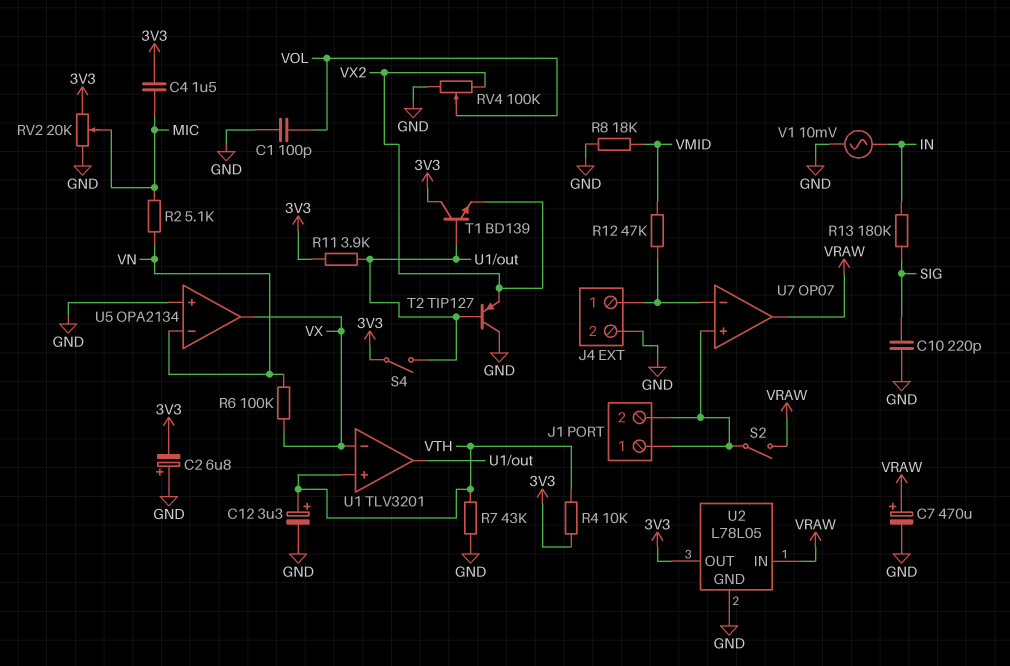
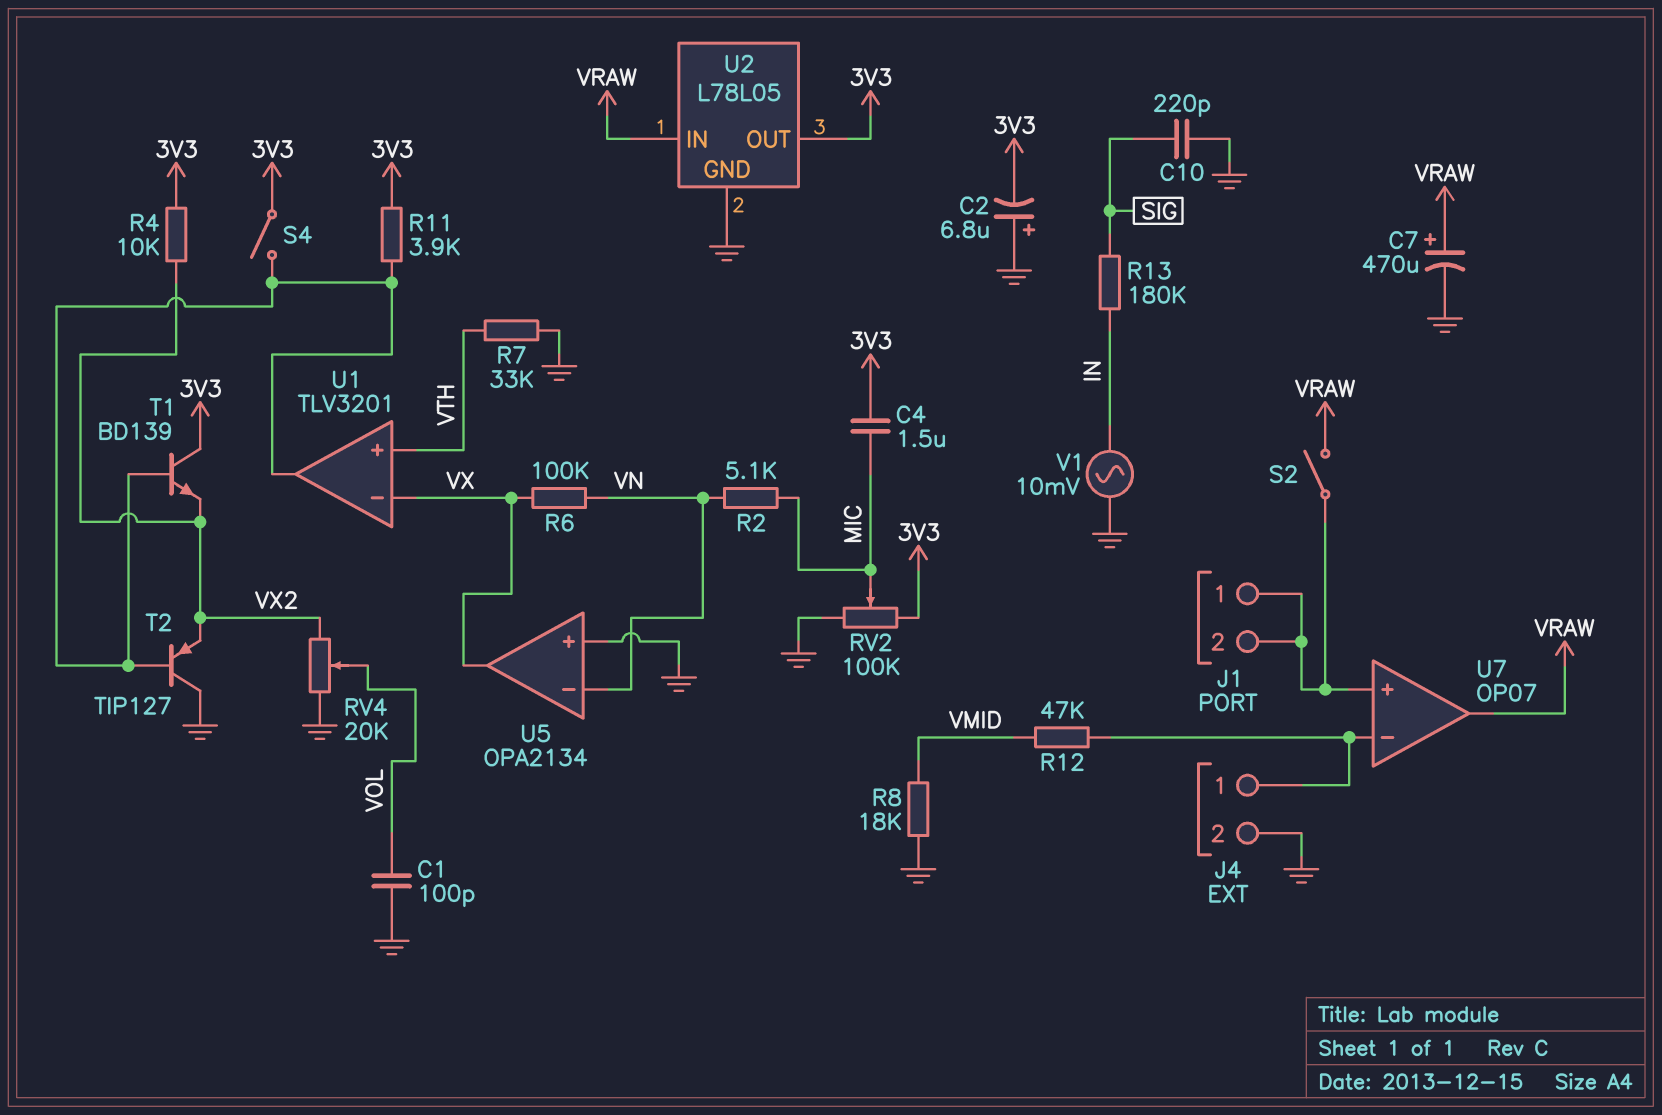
C12: 3.3uF (plus VTH, minus GND) -> none
R4: 10k (3V3, VTH) -> 10k (3V3, VX2)
R7: 43k (GND, VTH) -> 33k (GND, VTH)
RV2: 20k (3V3, GND, wiper MIC) -> 100k (3V3, GND, wiper MIC)
RV4: 100k (GND, VX2, wiper VOL) -> 20k (GND, VX2, wiper VOL)

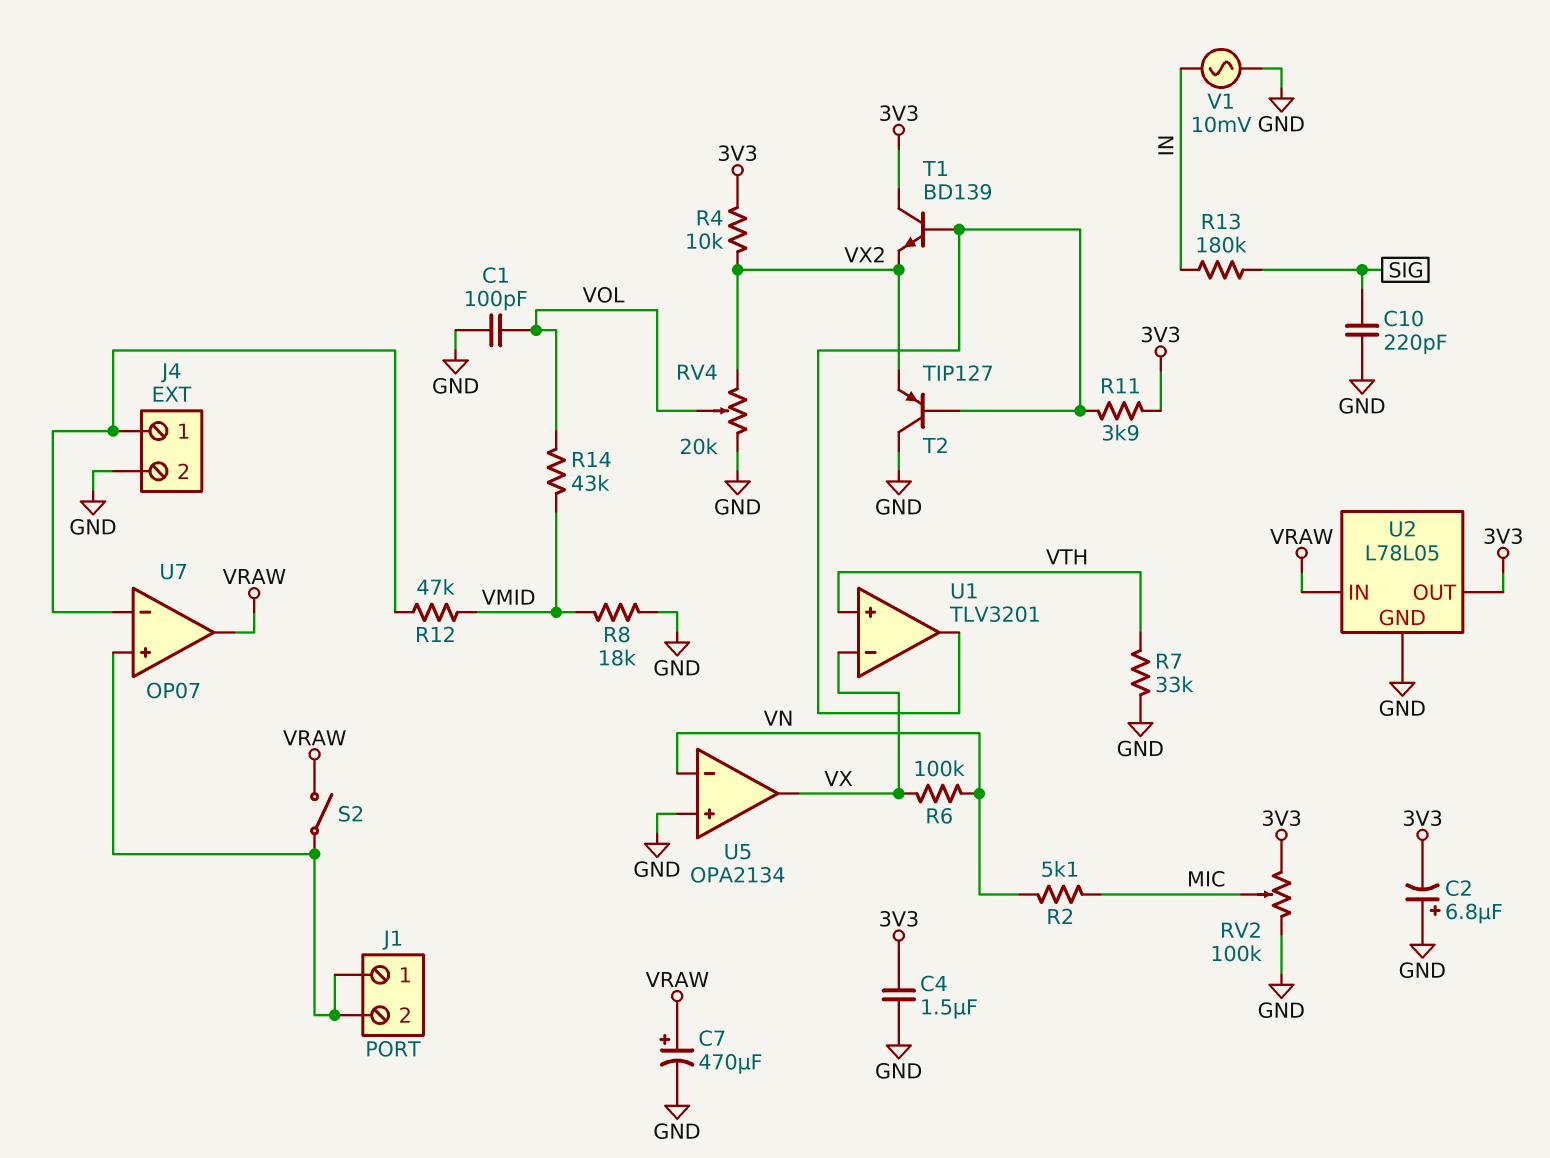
C4: 1.5uF (3V3, MIC) -> 1.5uF (3V3, GND)
R14: none -> 43k (VMID, VOL)
S4: switch (3V3, U1/out) -> none

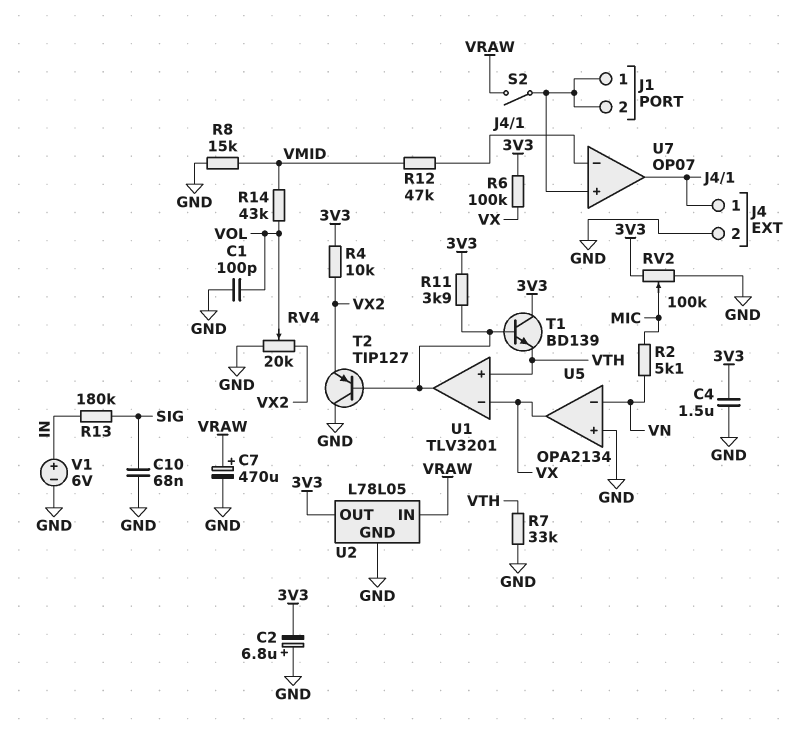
C10: 220pF (GND, SIG) -> 68nF (GND, SIG)
R6: 100k (VN, VX) -> 100k (3V3, VX)
R8: 18k (GND, VMID) -> 15k (GND, VMID)
T1: NPN BD139 (B U1/out, C 3V3, E VX2) -> NPN BD139 (B U1/out, C 3V3, E VTH)
U7 pin out: VRAW -> J4/1
V1: AC 10mV (GND, IN) -> 6V (plus IN, minus GND)

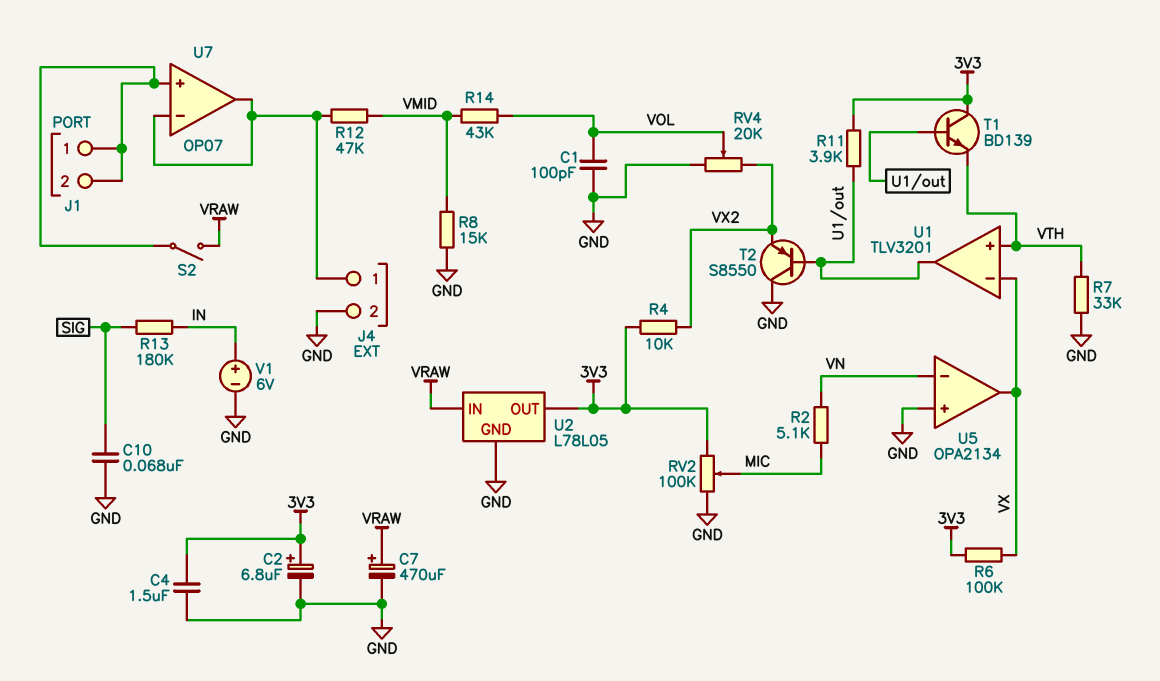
C2: 6.8uF (plus GND, minus 3V3) -> 6.8uF (plus 3V3, minus GND)
T2: PNP TIP127 (B U1/out, C GND, E VX2) -> PNP S8550 (B U1/out, C GND, E VX2)

